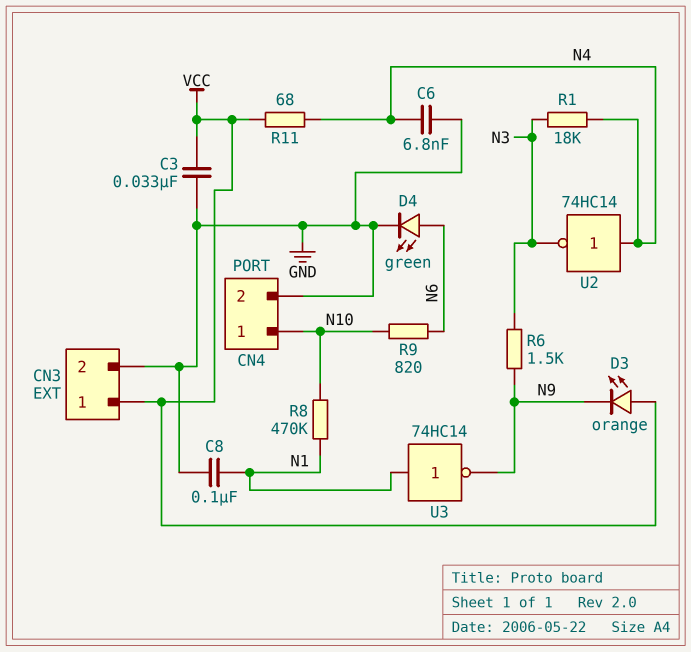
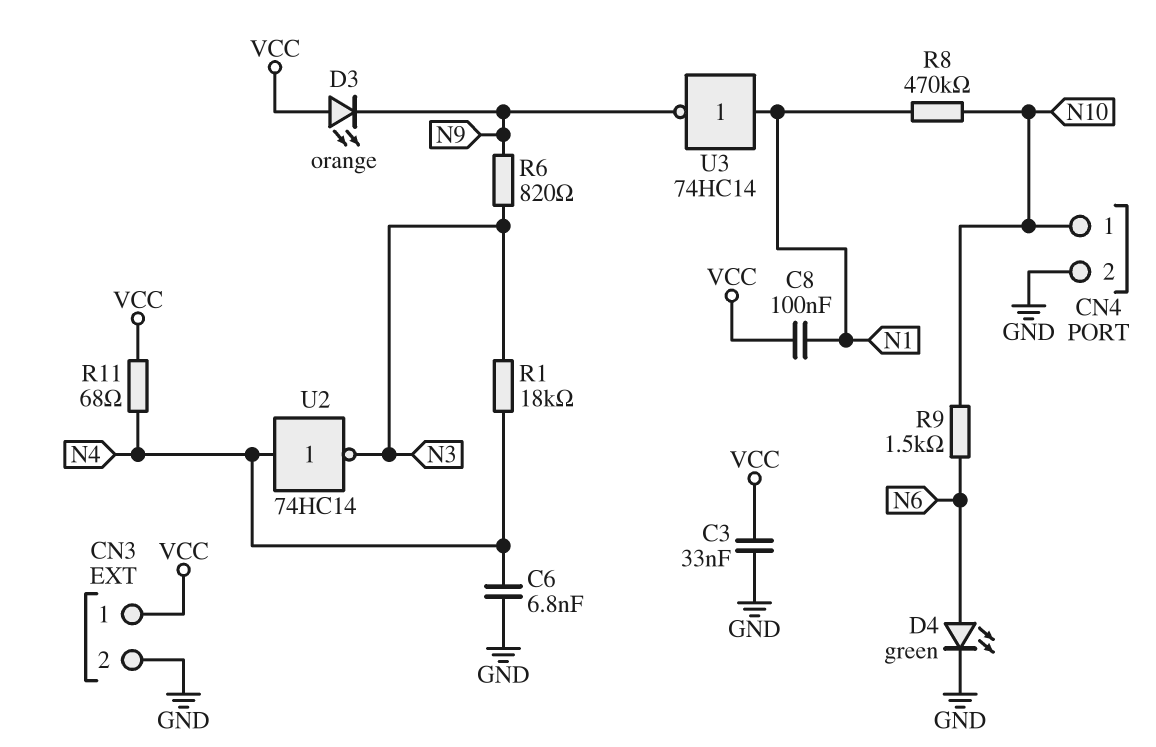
C8: 100nF (GND, N1) -> 100nF (N1, VCC)
R6: 1.5k (N3, N9) -> 820 (N3, N9)
R9: 820 (N6, N10) -> 1.5k (N6, N10)

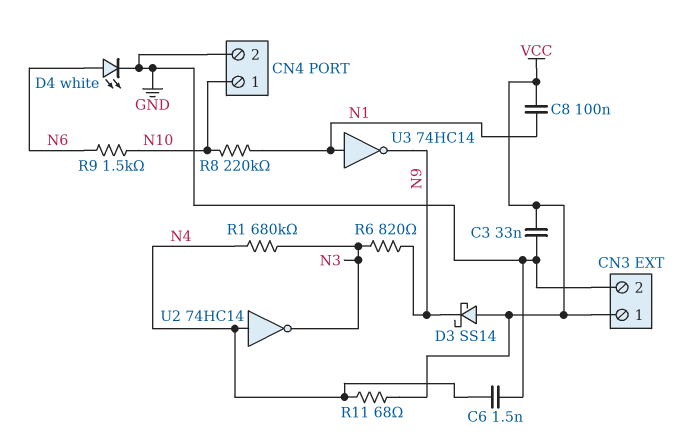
C6: 6.8nF (GND, N4) -> 1.5nF (GND, N4)
D3: LED orange (A VCC, K N9) -> schottky SS14 (A VCC, K N9)
D4: LED green (A N6, K GND) -> LED white (A N6, K GND)
R1: 18k (N3, N4) -> 680k (N3, N4)
R8: 470k (N1, N10) -> 220k (N1, N10)

